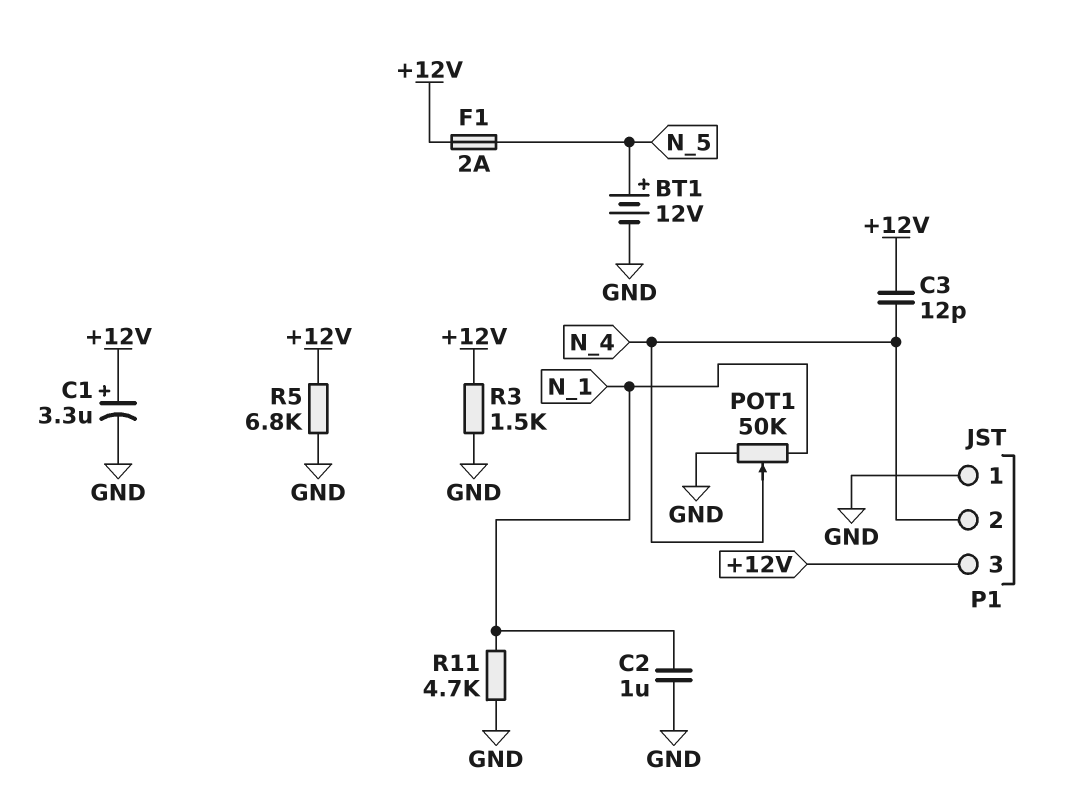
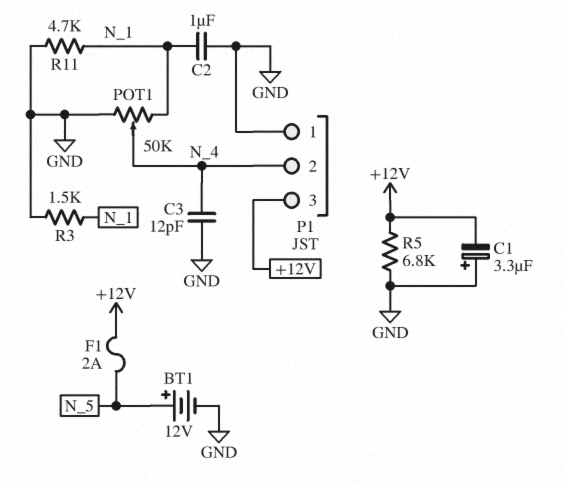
C1: 3.3uF (plus +12V, minus GND) -> 3.3uF (plus GND, minus +12V)
C3: 12pF (+12V, N_4) -> 12pF (GND, N_4)
R3: 1.5k (+12V, GND) -> 1.5k (GND, N_1)

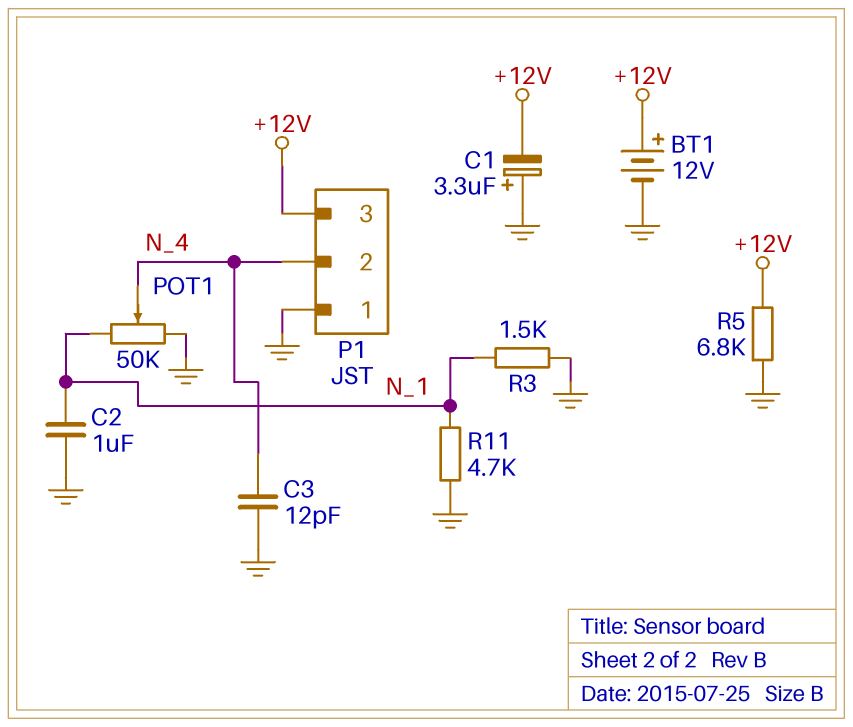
BT1: 12V (plus N_5, minus GND) -> 12V (plus +12V, minus GND)
F1: 2A (+12V, N_5) -> none

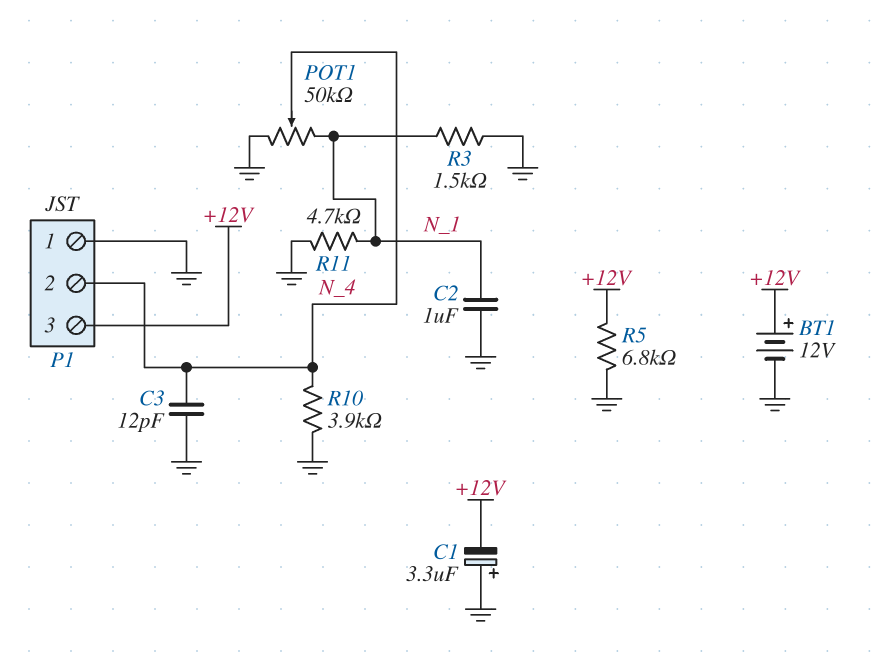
R10: none -> 3.9k (GND, N_4)

